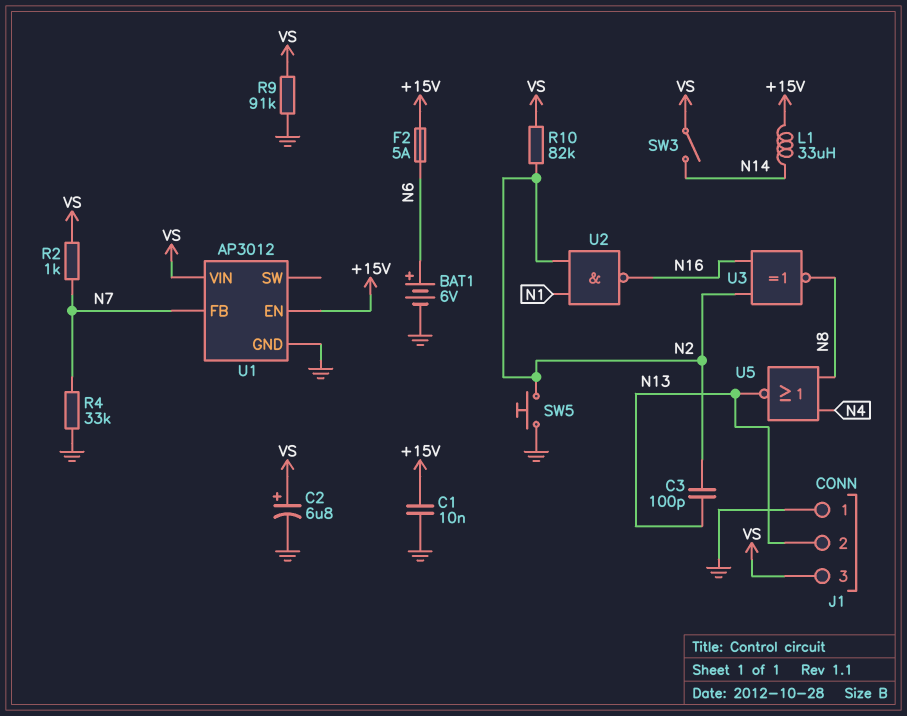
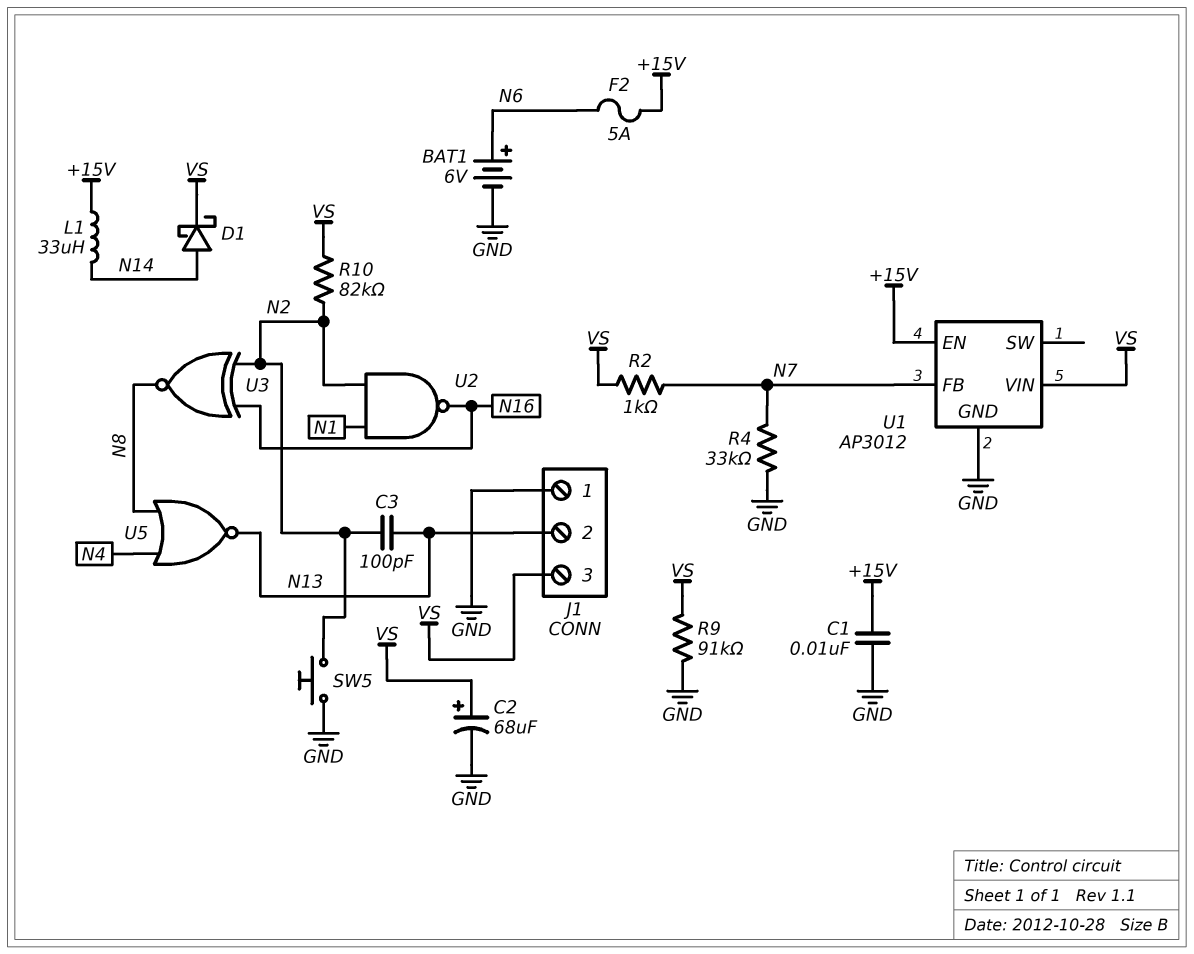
C2: 6.8uF (plus VS, minus GND) -> 68uF (plus VS, minus GND)
D1: none -> schottky (A N14, K VS)
SW3: switch (N14, VS) -> none

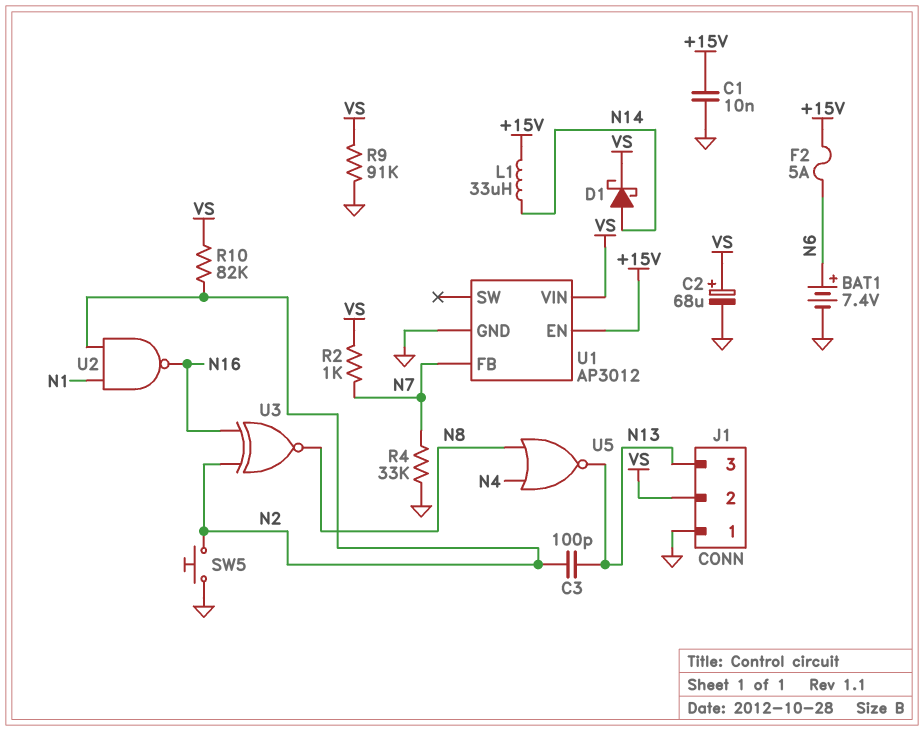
BAT1: 6V (plus N6, minus GND) -> 7.4V (plus N6, minus GND)
J1 pin 2: N13 -> VS
J1 pin 3: VS -> N13

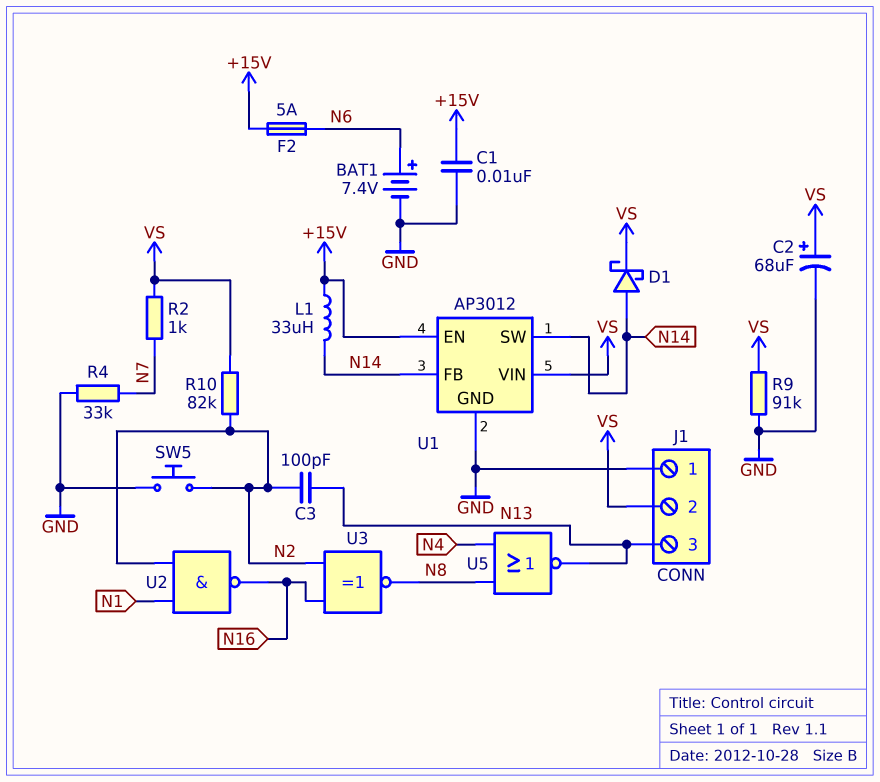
U1 pin FB: N7 -> N14
U1 pin SW: none -> N14

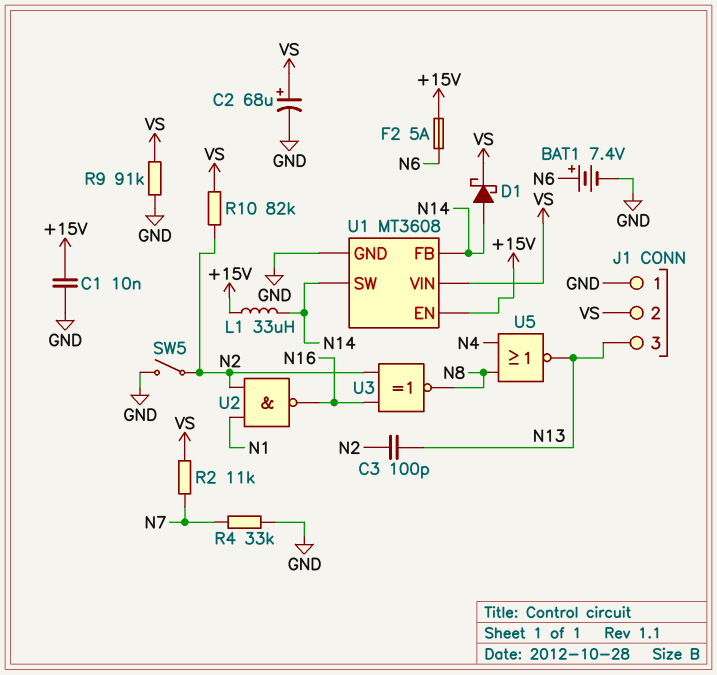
R2: 1k (N7, VS) -> 11k (N7, VS)
SW5: button (GND, N2) -> switch (GND, N2)
U1: AP3012 -> MT3608

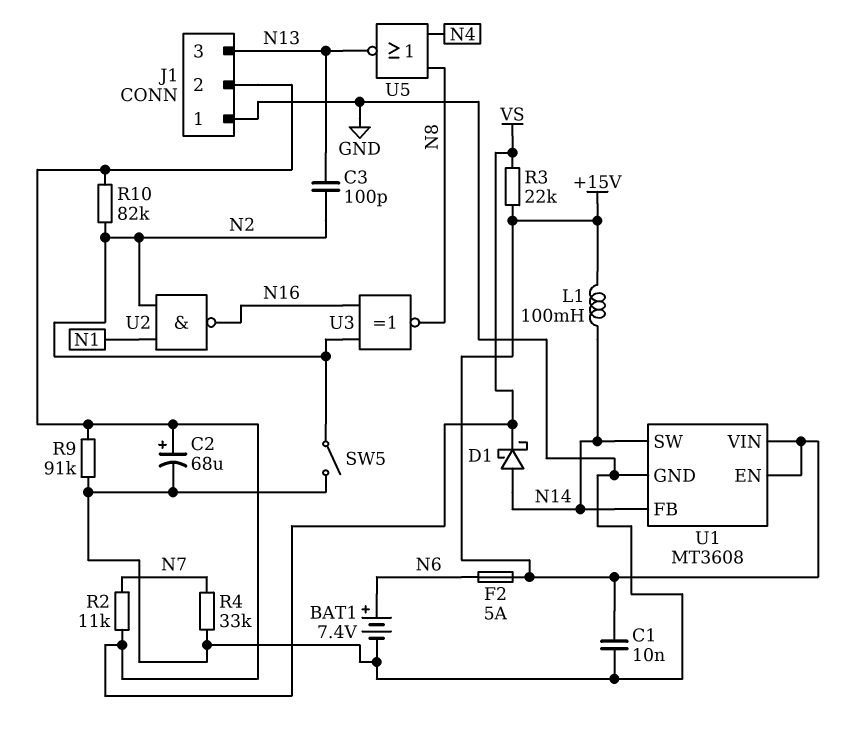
L1: 33uH (+15V, N14) -> 100mH (+15V, N14)
R3: none -> 22k (+15V, VS)
U1 pin VIN: VS -> +15V

